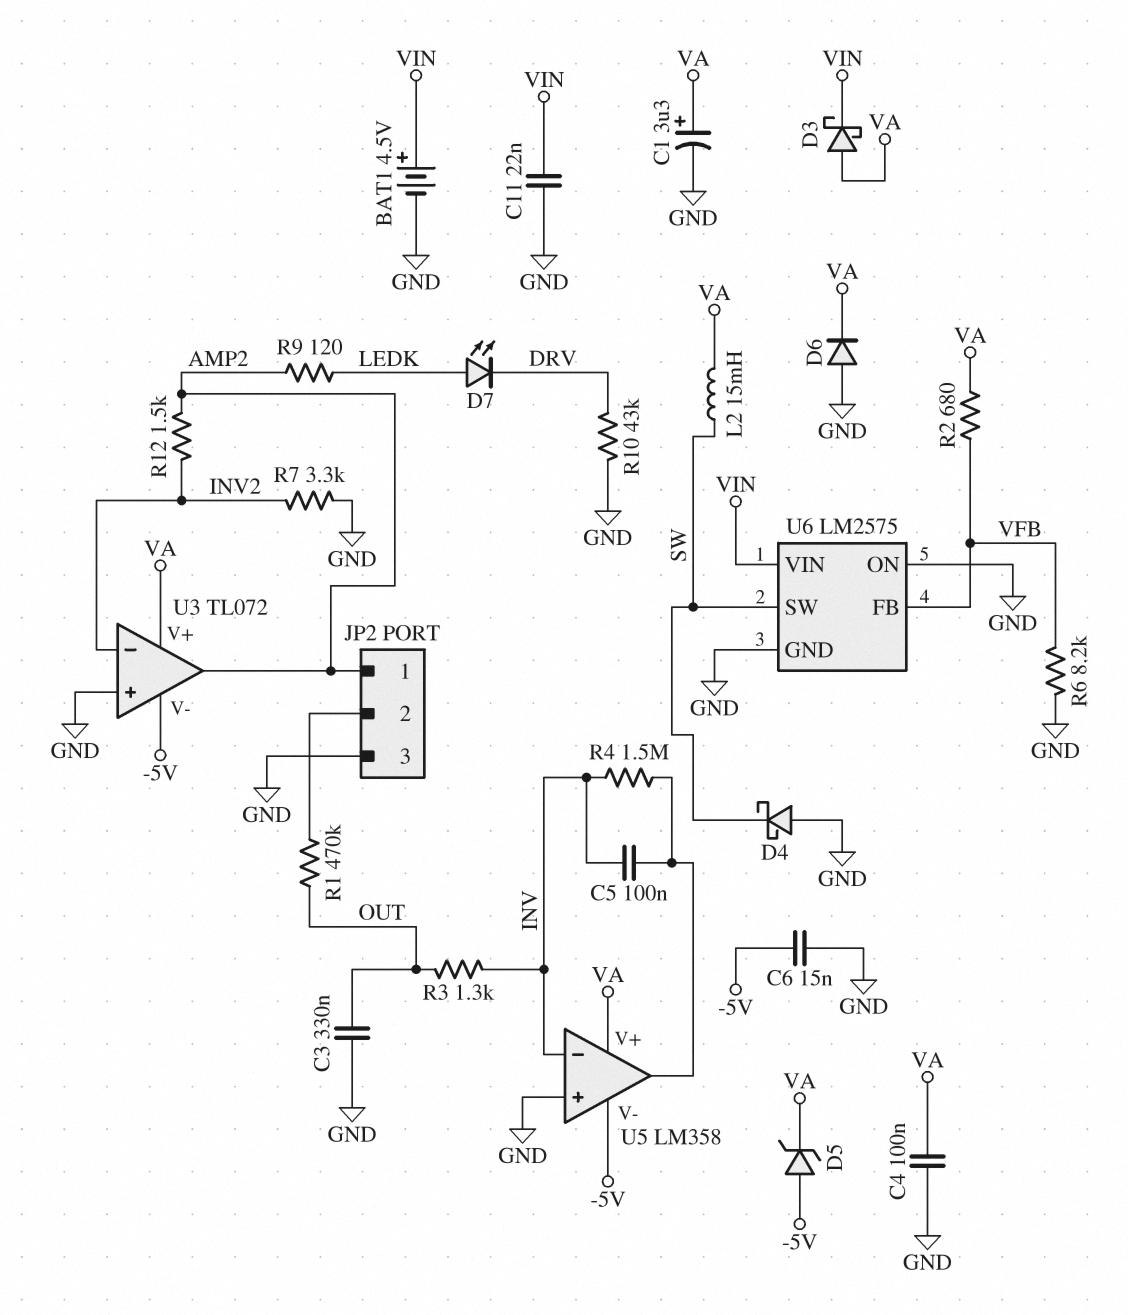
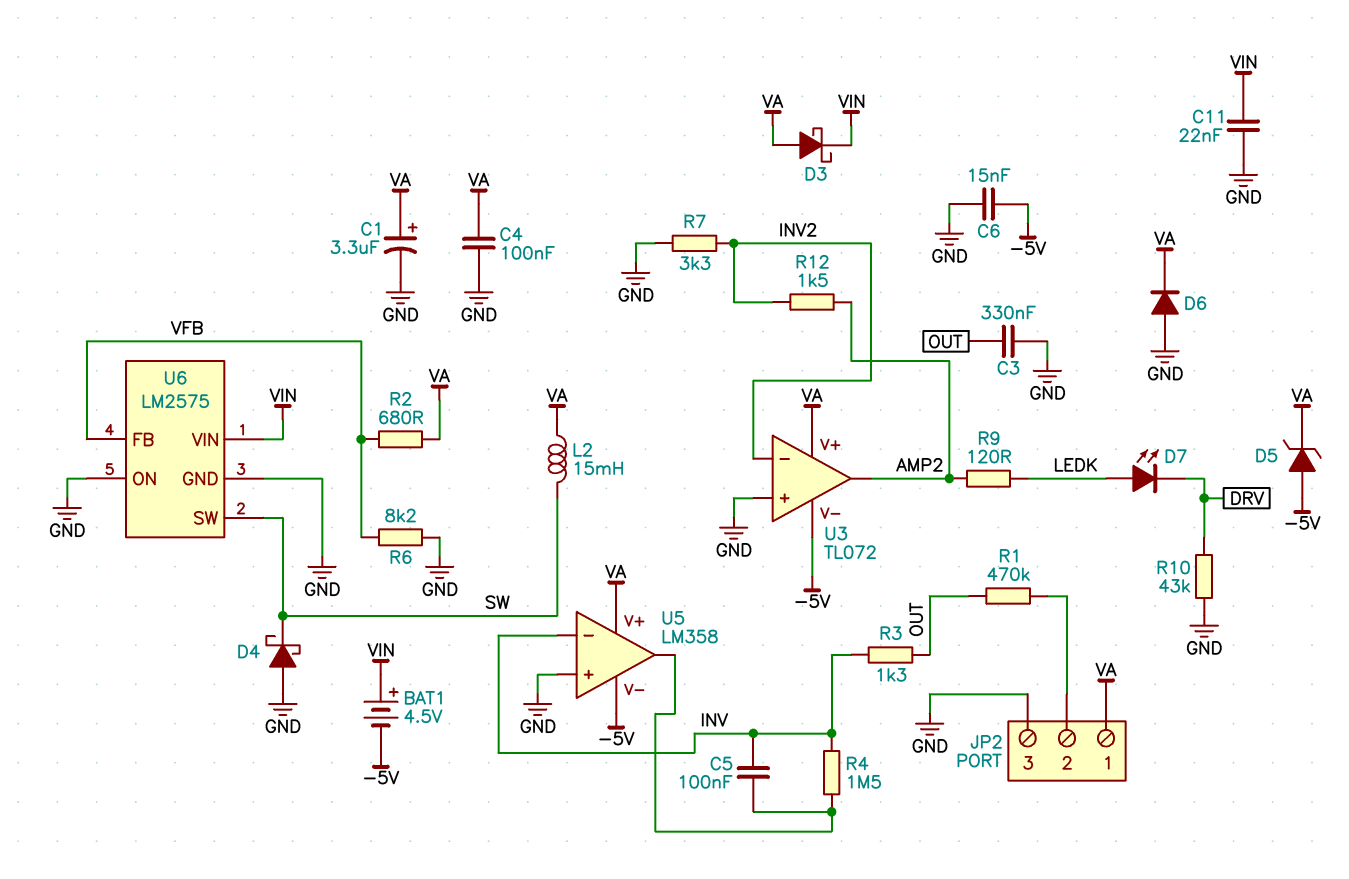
BAT1: 4.5V (plus VIN, minus GND) -> 4.5V (plus VIN, minus -5V)
JP2 pin 1: AMP2 -> VA

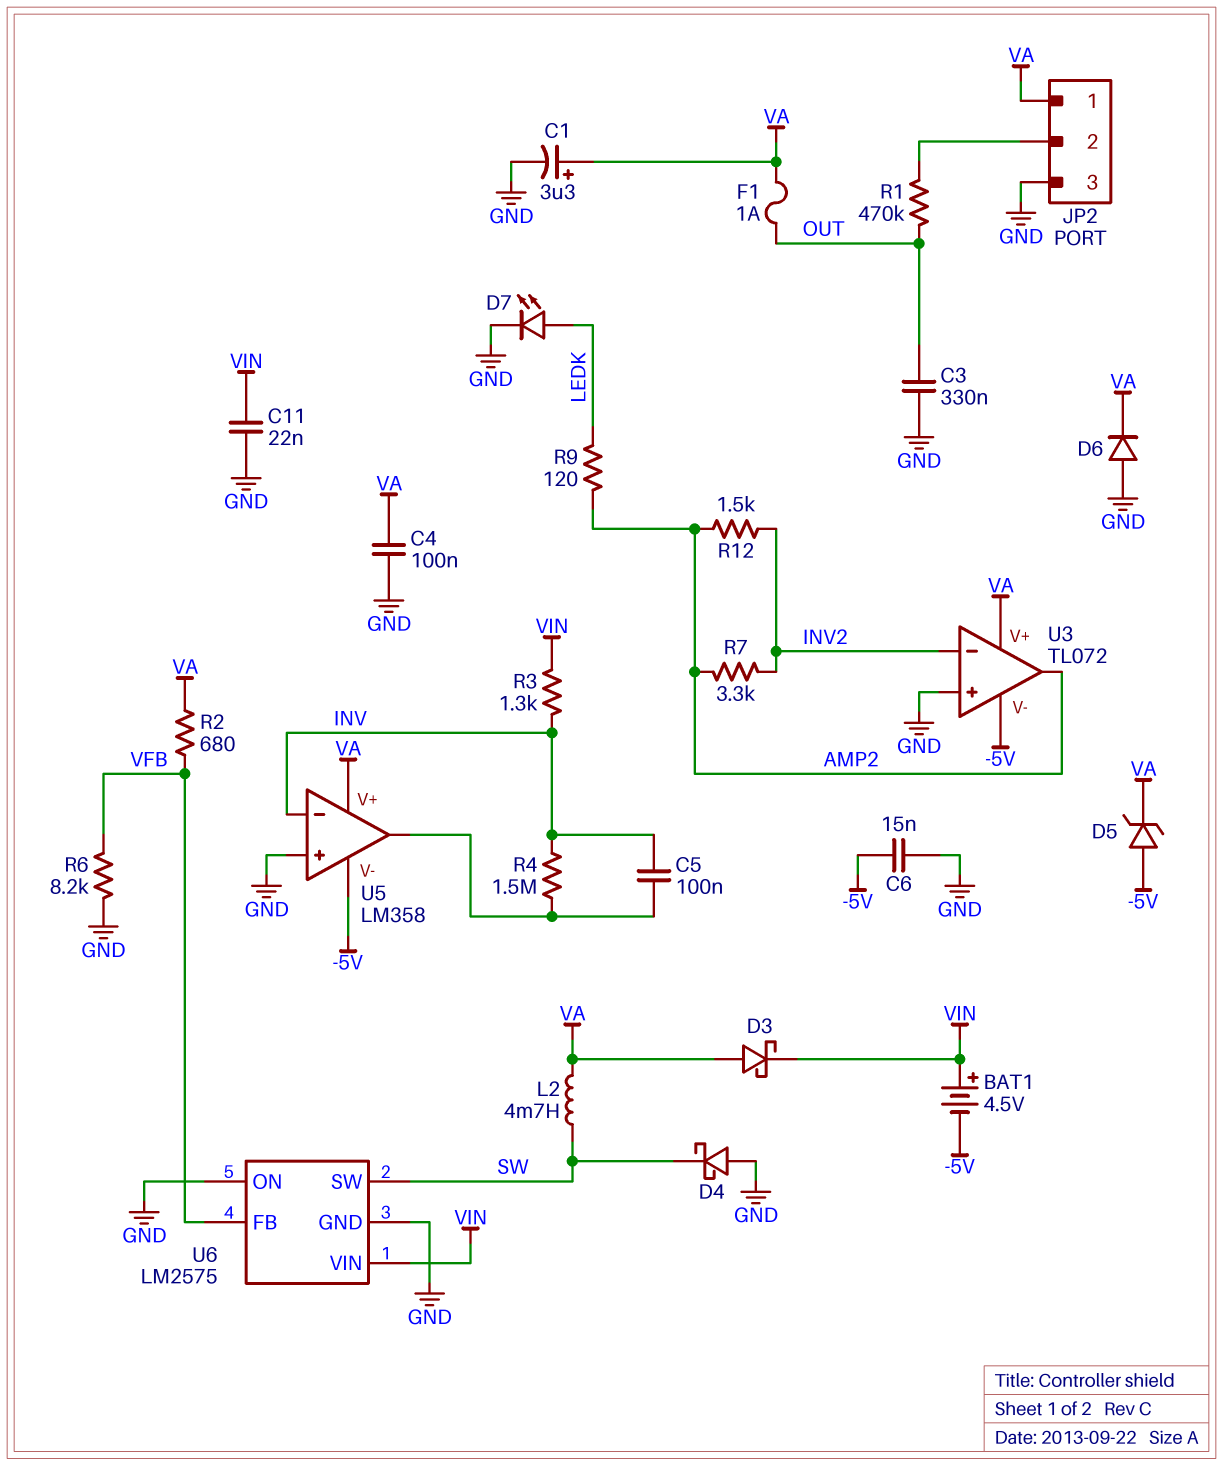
D7: LED (A LEDK, K DRV) -> LED (A LEDK, K GND)
F1: none -> 1A (OUT, VA)
L2: 15mH (SW, VA) -> 4.7mH (SW, VA)
R3: 1.3k (INV, OUT) -> 1.3k (INV, VIN)
R7: 3.3k (GND, INV2) -> 3.3k (AMP2, INV2)
R10: 43k (DRV, GND) -> none

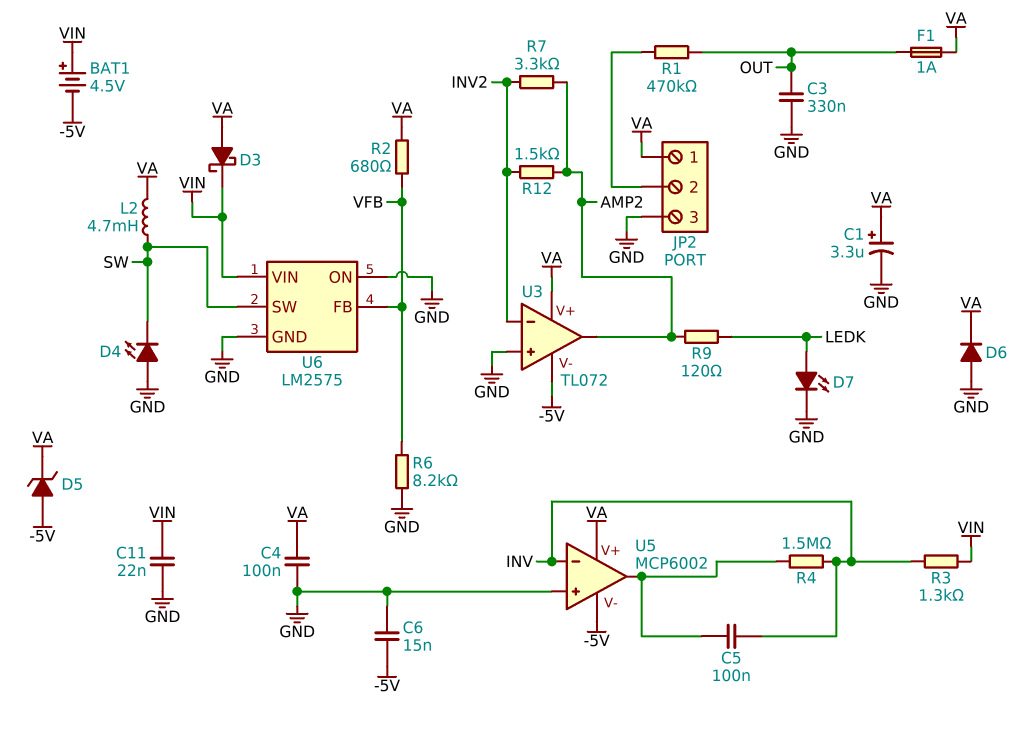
D4: schottky (A GND, K SW) -> LED (A GND, K SW)
U5: LM358 -> MCP6002

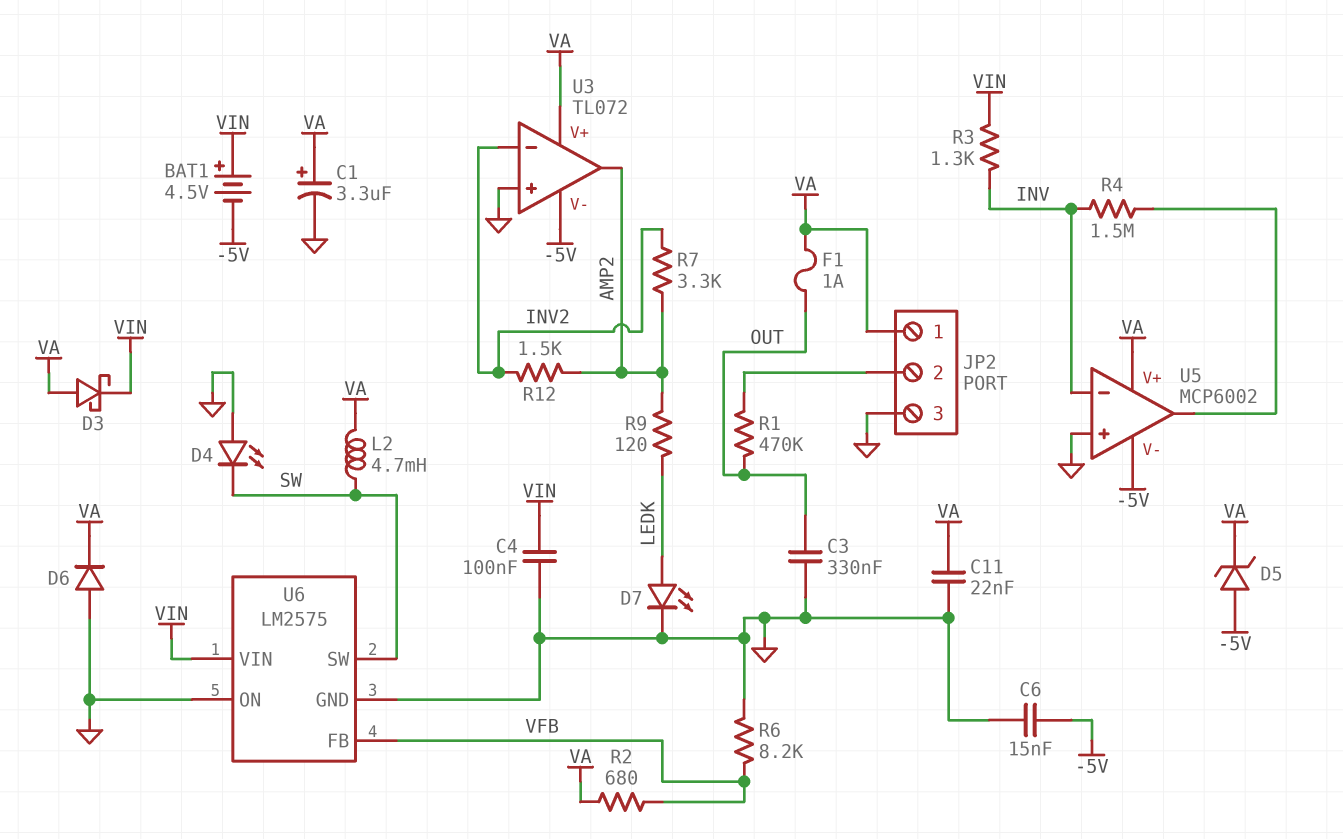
C4: 100nF (GND, VA) -> 100nF (GND, VIN)
C5: 100nF (INV, U5/out) -> none
C11: 22nF (GND, VIN) -> 22nF (GND, VA)

